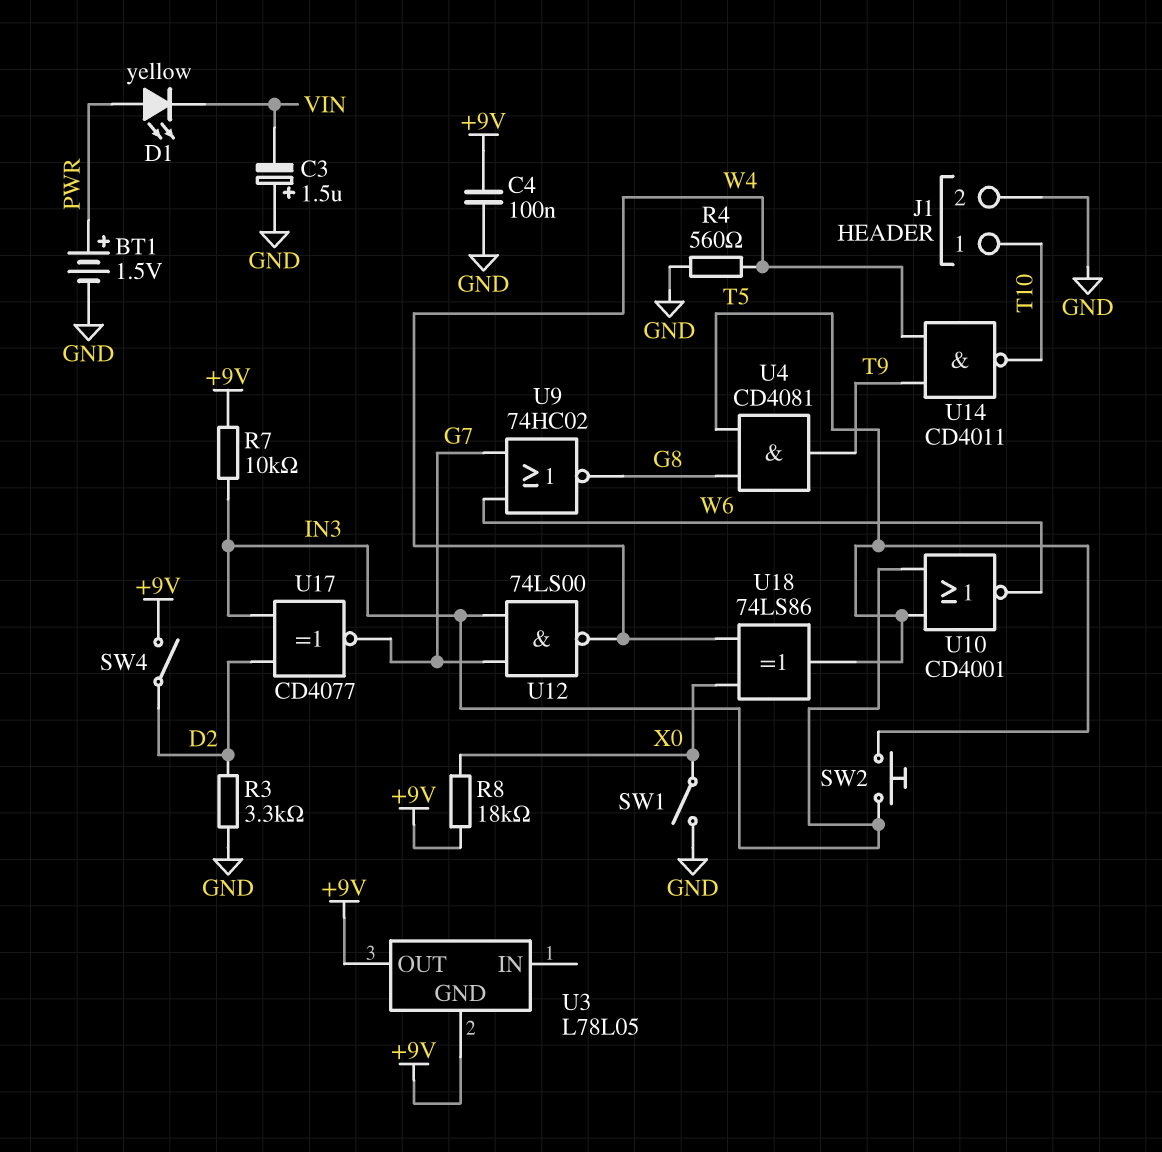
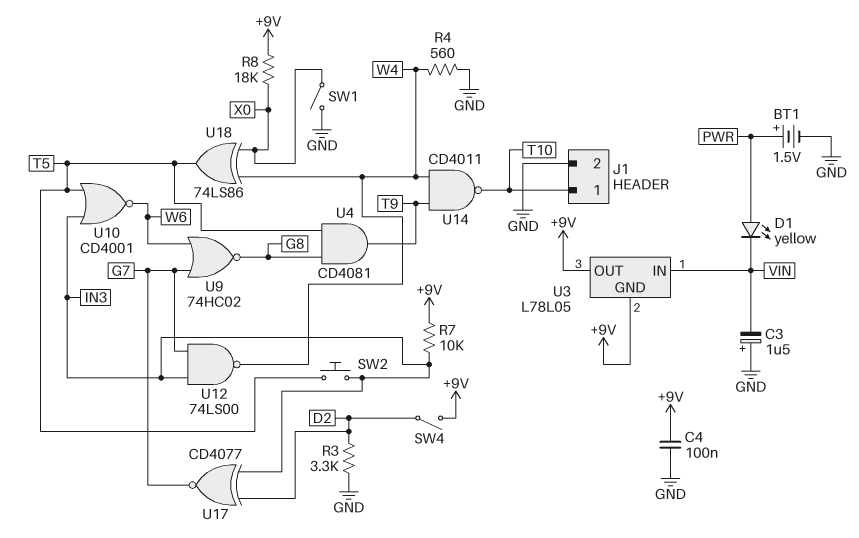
U3 pin IN: none -> VIN

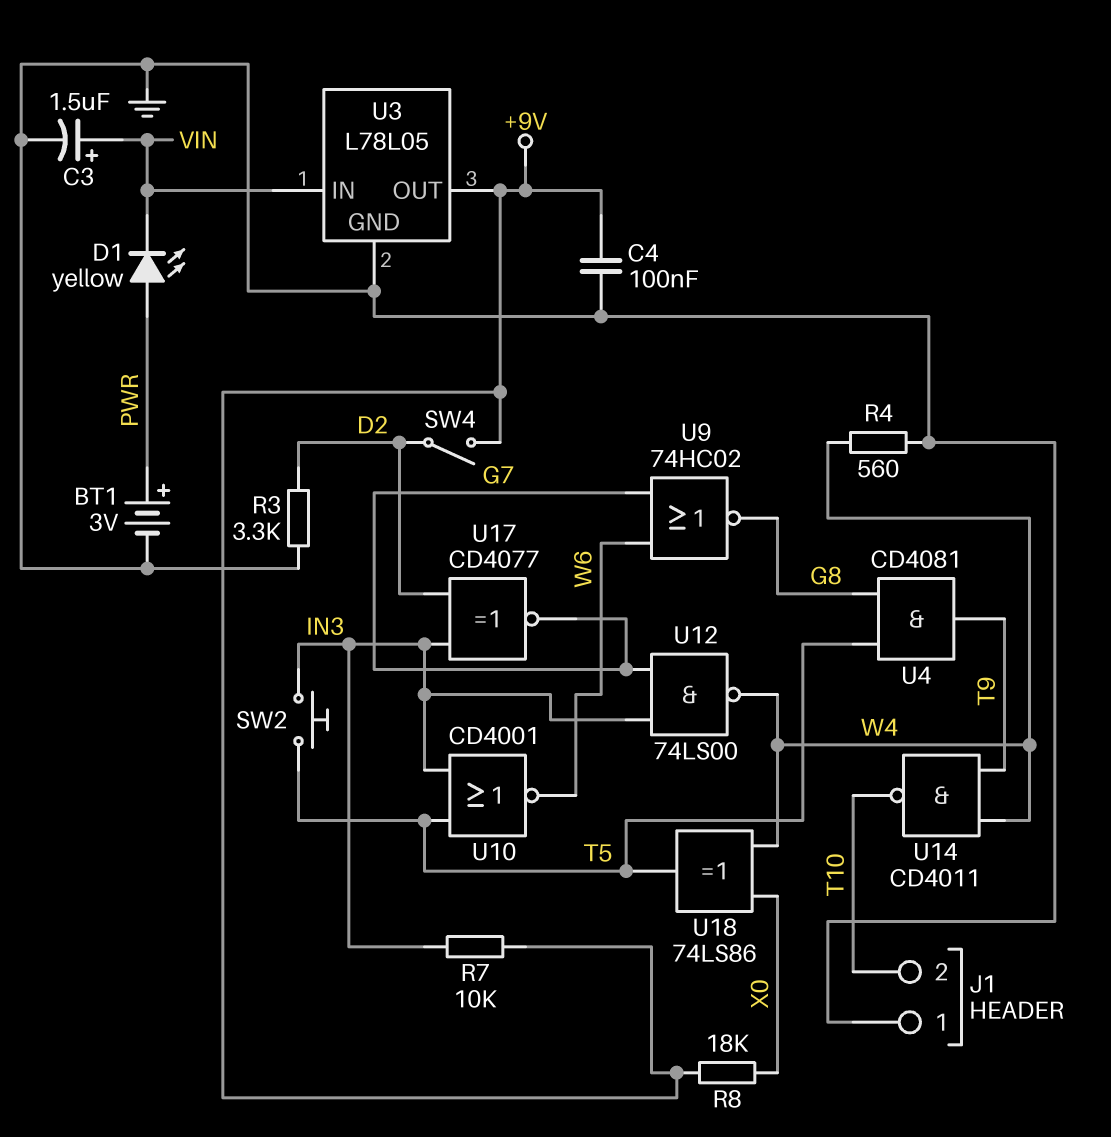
BT1: 1.5V (plus PWR, minus GND) -> 3V (plus PWR, minus GND)
C3: 1.5uF (plus GND, minus VIN) -> 1.5uF (plus VIN, minus GND)
J1 pin 1: T10 -> GND
J1 pin 2: GND -> T10
SW1: switch (GND, X0) -> none
U3 pin GND: +9V -> GND

